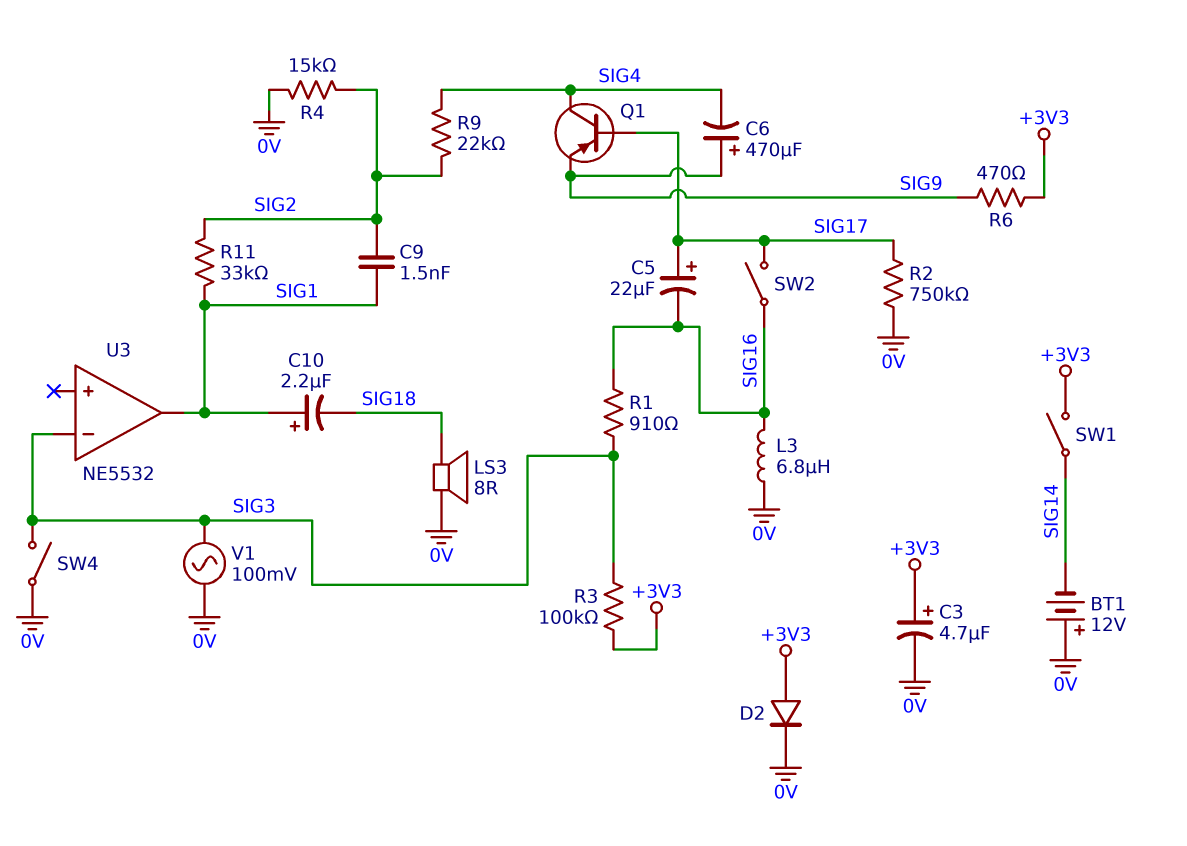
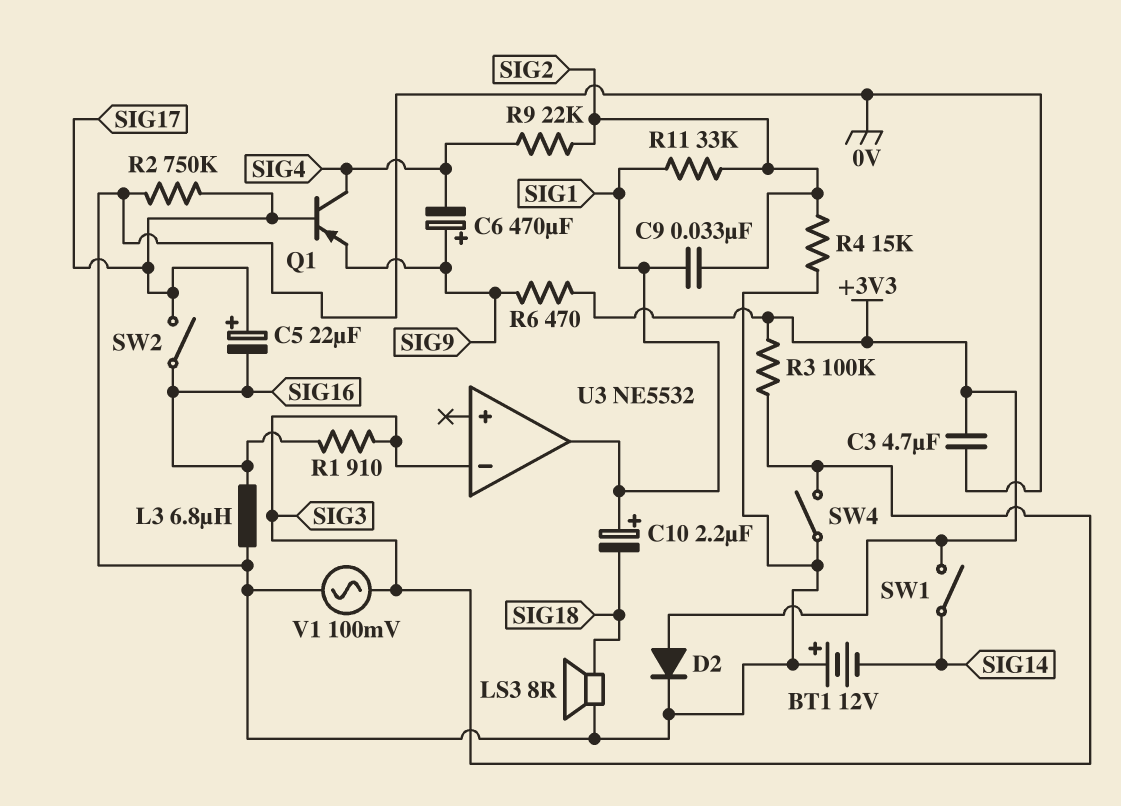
C3: 4.7uF (plus +3V3, minus 0V) -> 4.7uF (+3V3, 0V)
C9: 1.5nF (SIG1, SIG2) -> 33nF (SIG1, SIG2)

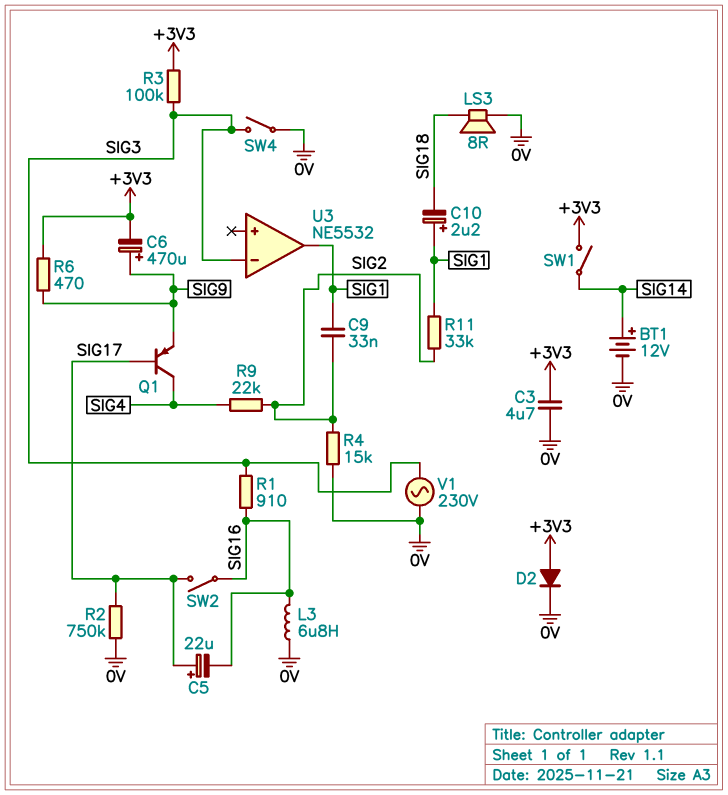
BT1: 12V (plus 0V, minus SIG14) -> 12V (plus SIG14, minus 0V)
C6: 470uF (plus SIG9, minus SIG4) -> 470uF (plus SIG9, minus +3V3)
V1: AC 100mV (0V, SIG3) -> AC 230V (0V, SIG3)

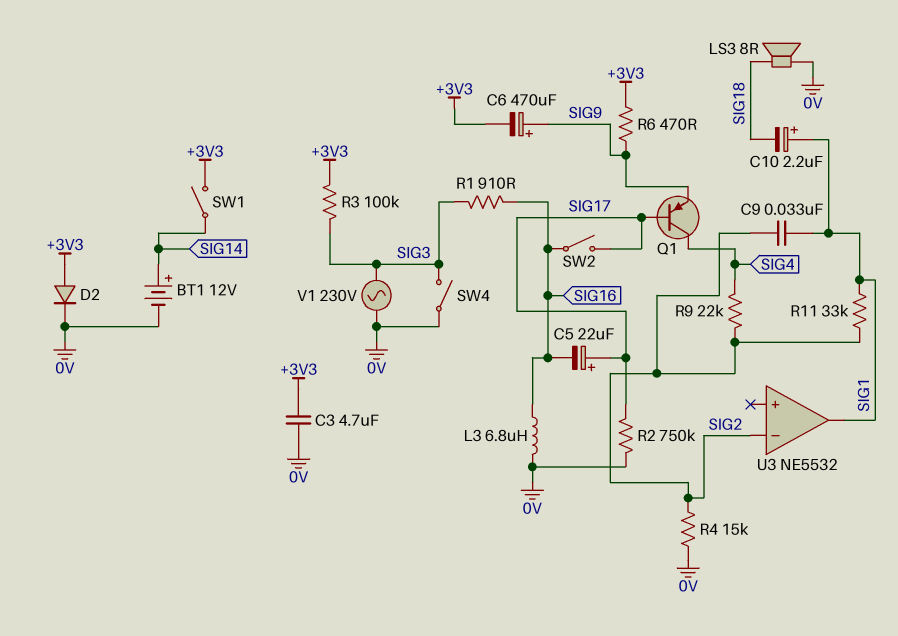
U3 pin in-: SIG3 -> SIG2

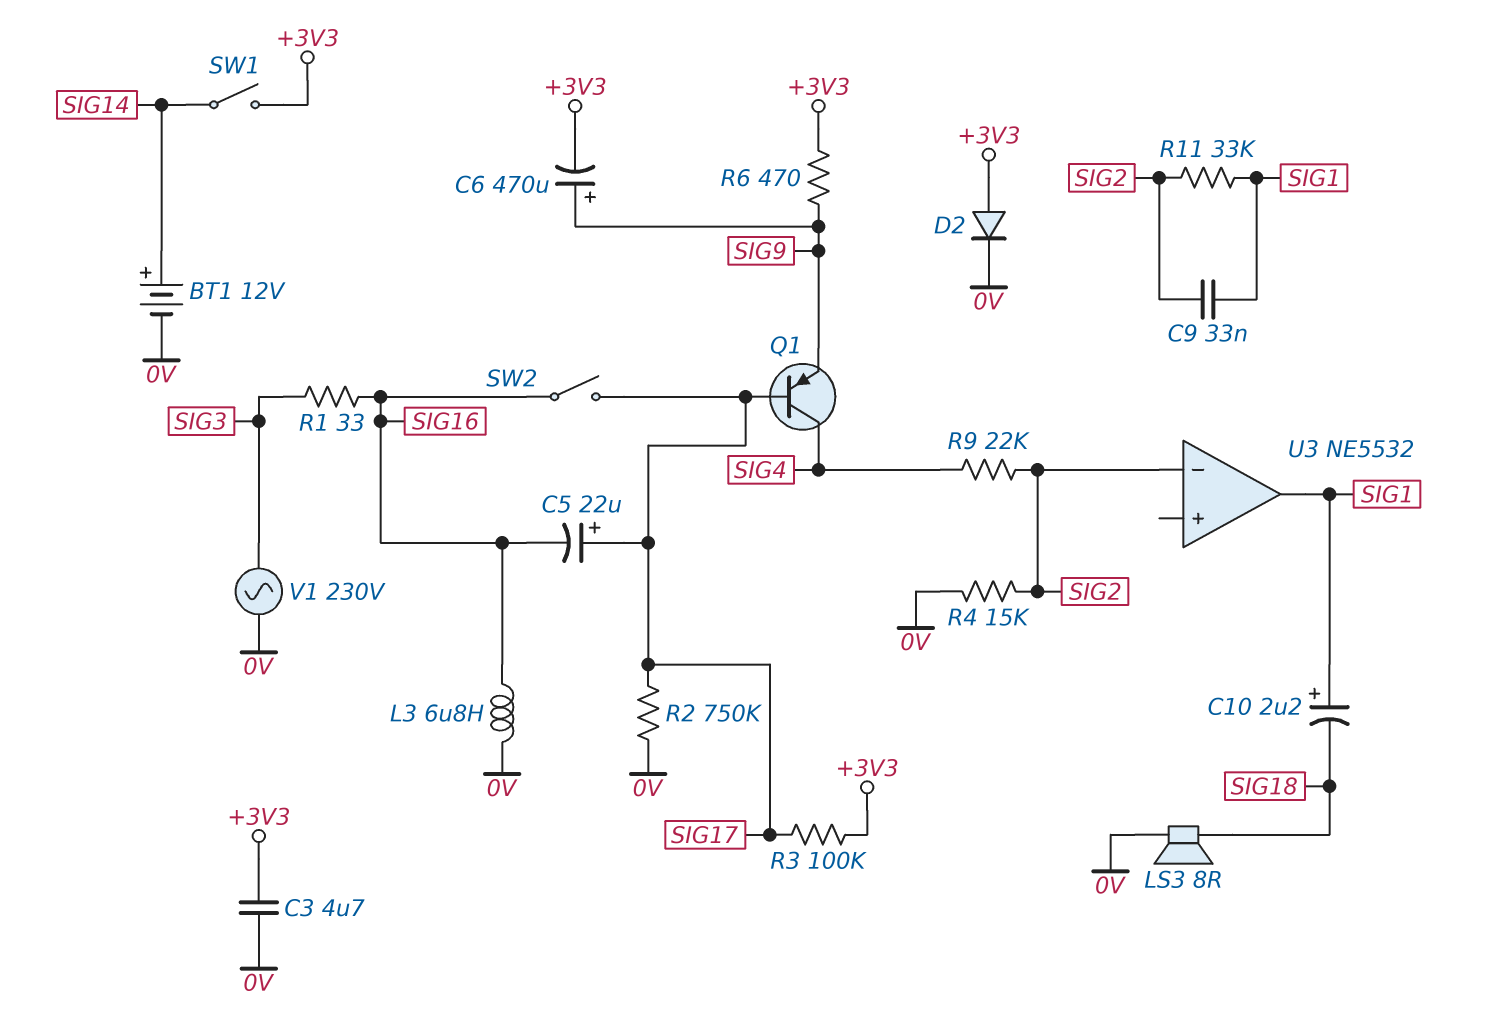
R1: 910 (SIG3, SIG16) -> 33 (SIG3, SIG16)
R3: 100k (+3V3, SIG3) -> 100k (+3V3, SIG17)
SW4: switch (0V, SIG3) -> none

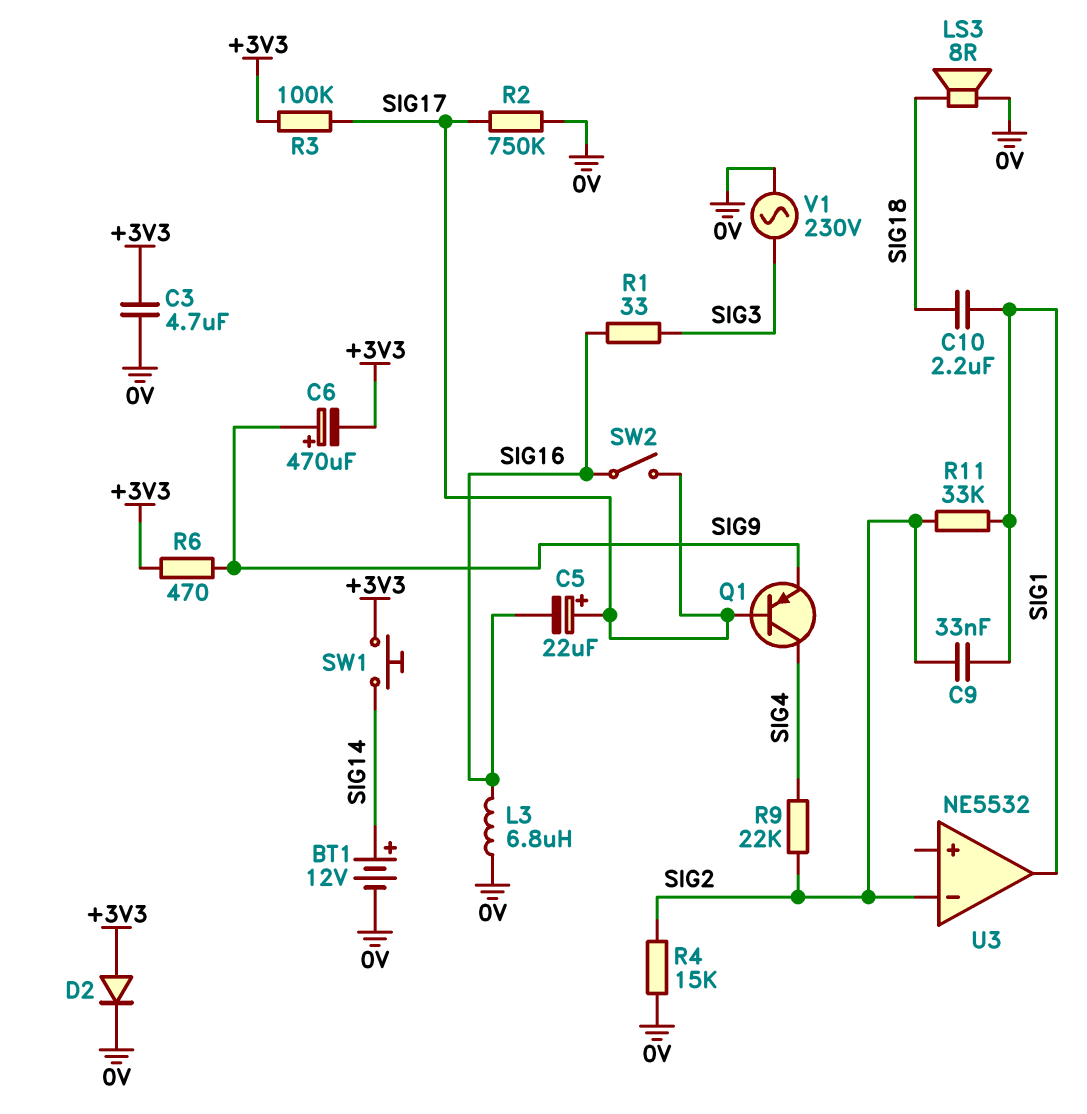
C10: 2.2uF (plus SIG1, minus SIG18) -> 2.2uF (SIG1, SIG18)
SW1: switch (+3V3, SIG14) -> button (+3V3, SIG14)

